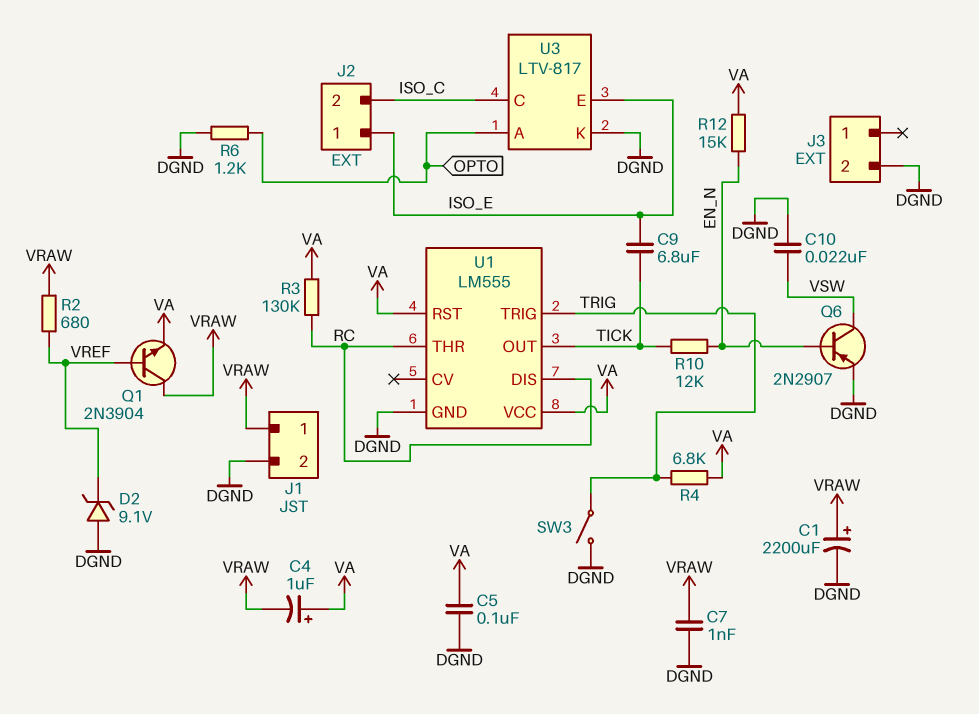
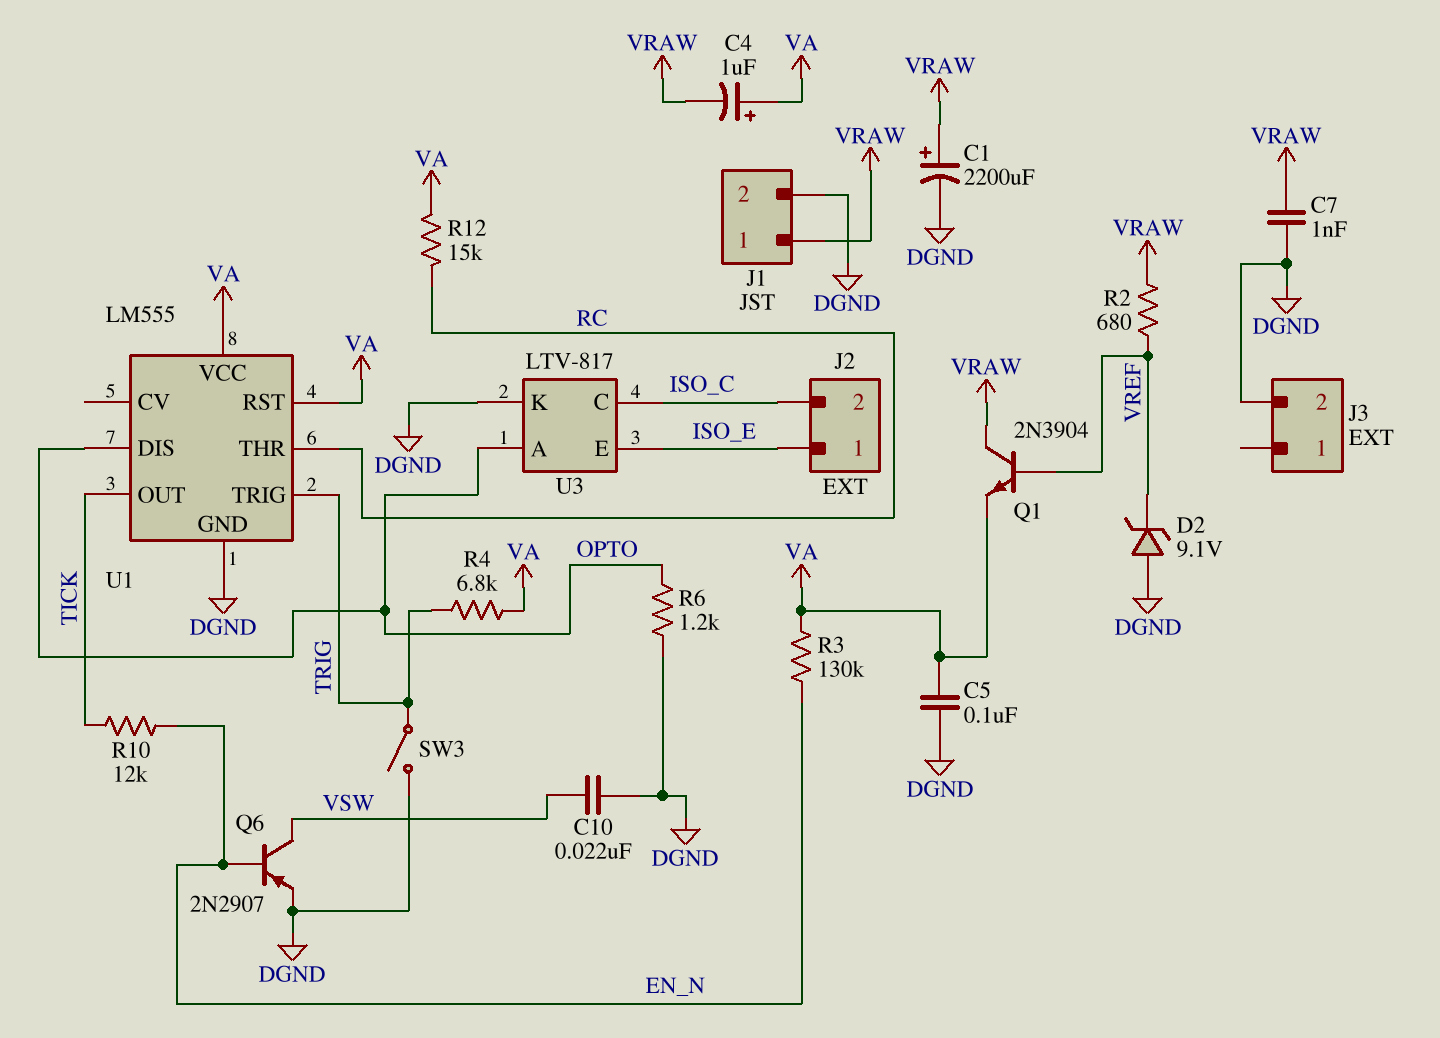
C9: 6.8uF (ISO_E, TICK) -> none
R3: 130k (RC, VA) -> 130k (EN_N, VA)
R12: 15k (EN_N, VA) -> 15k (RC, VA)
U1 pin DIS: RC -> OPTO

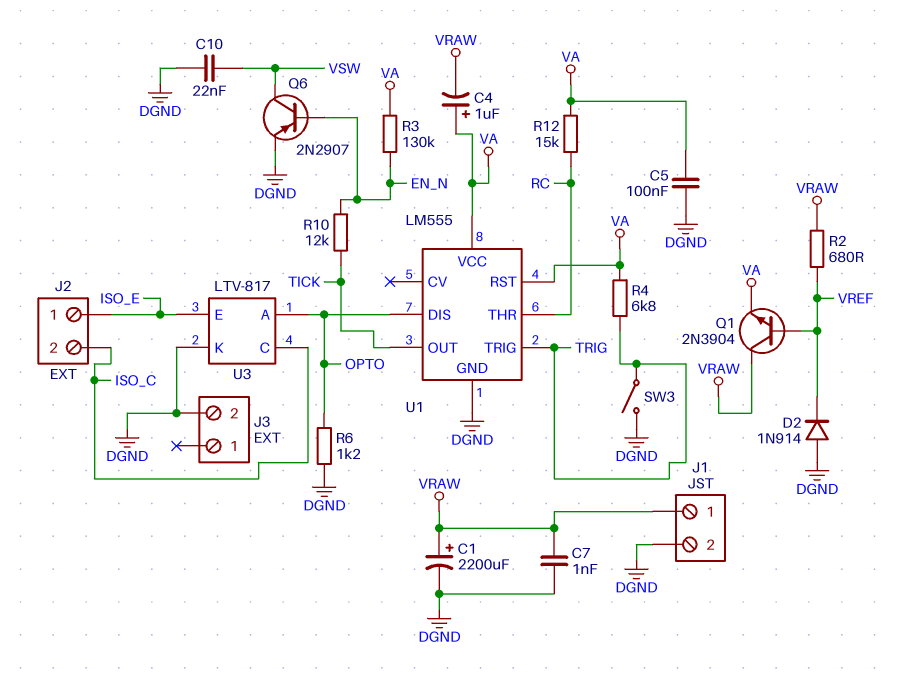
D2: zener 9.1V (A DGND, K VREF) -> diode 1N914 (A DGND, K VREF)

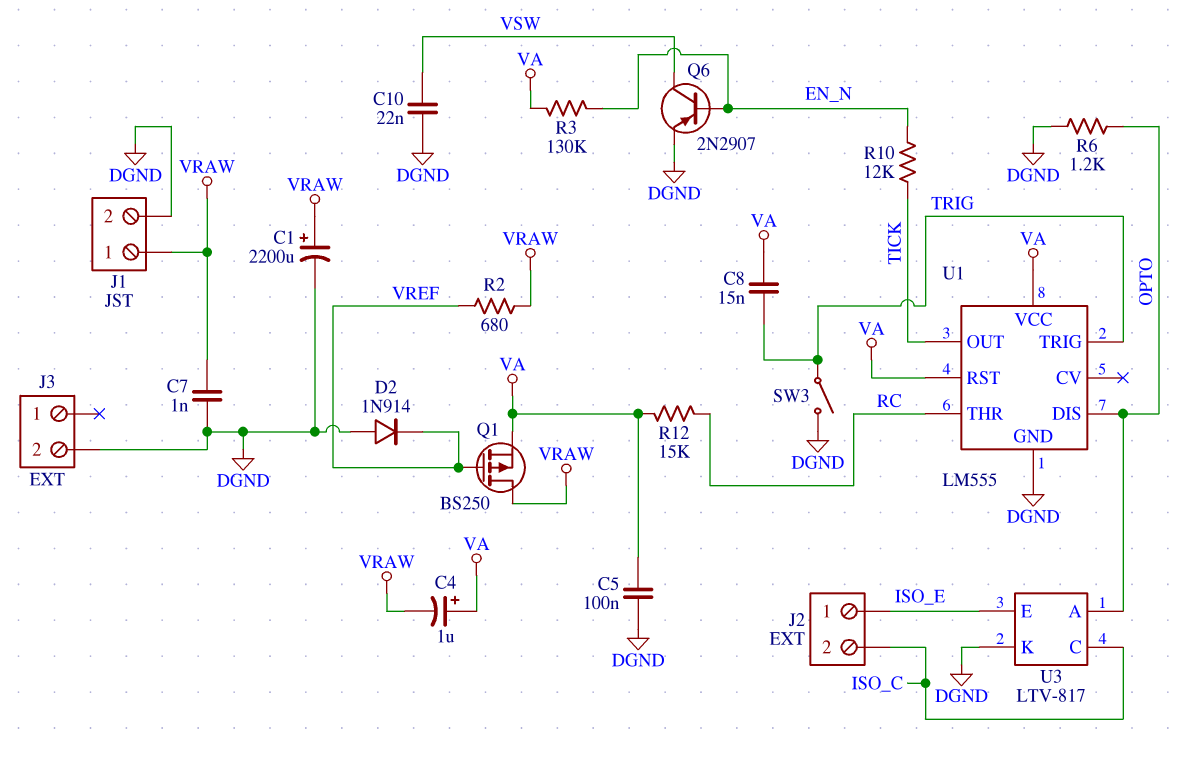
C8: none -> 15nF (TRIG, VA)
Q1: NPN 2N3904 (B VREF, C VRAW, E VA) -> PMOS BS250 (G VREF, D VRAW, S VA)
R4: 6.8k (TRIG, VA) -> none

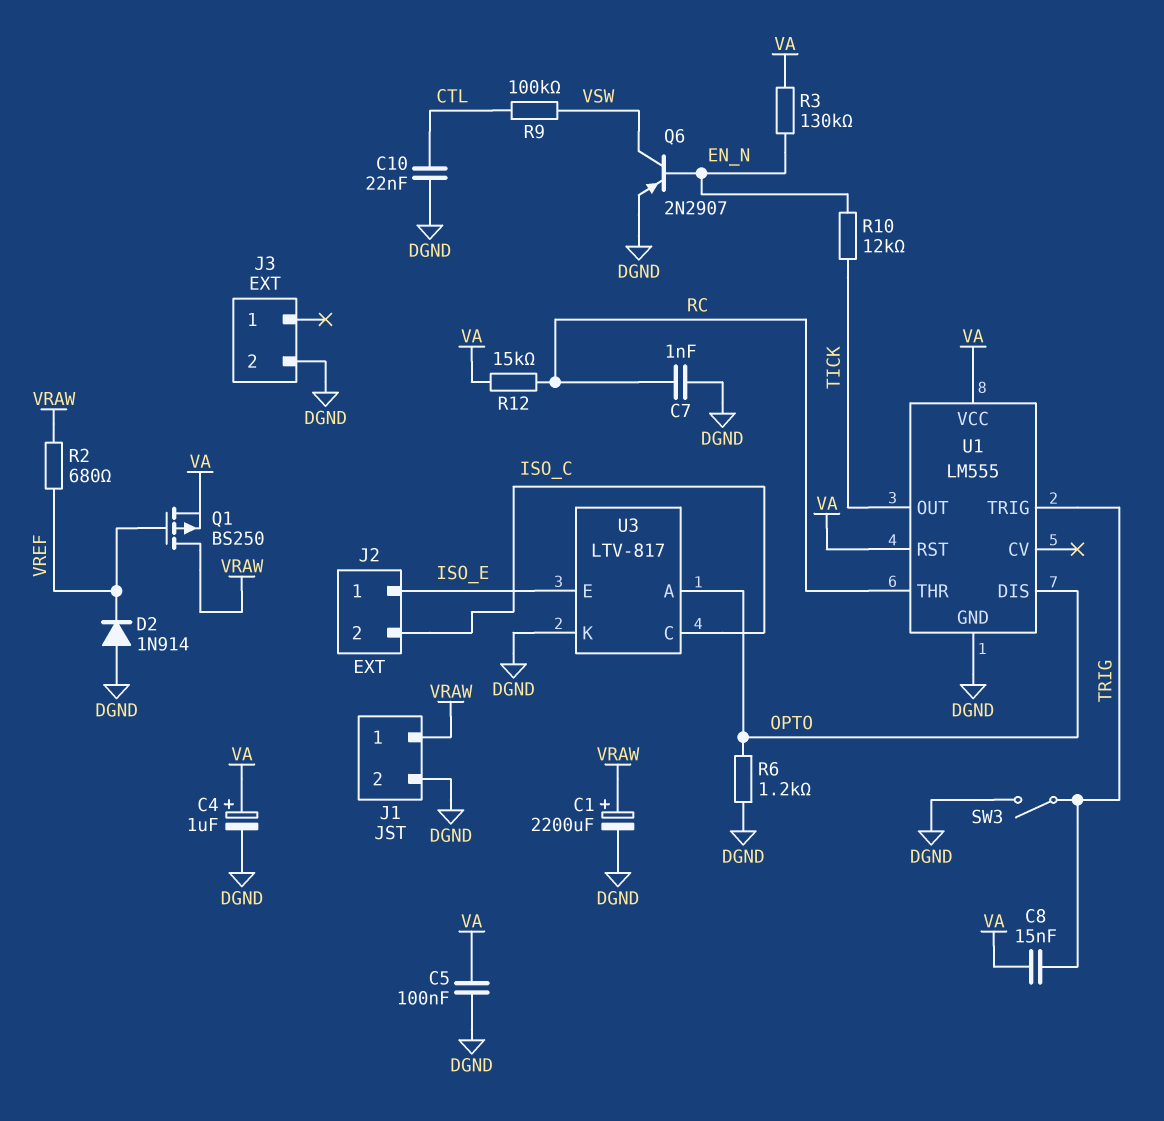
C4: 1uF (plus VA, minus VRAW) -> 1uF (plus VA, minus DGND)
C7: 1nF (DGND, VRAW) -> 1nF (DGND, RC)
C10: 22nF (DGND, VSW) -> 22nF (CTL, DGND)
R9: none -> 100k (CTL, VSW)

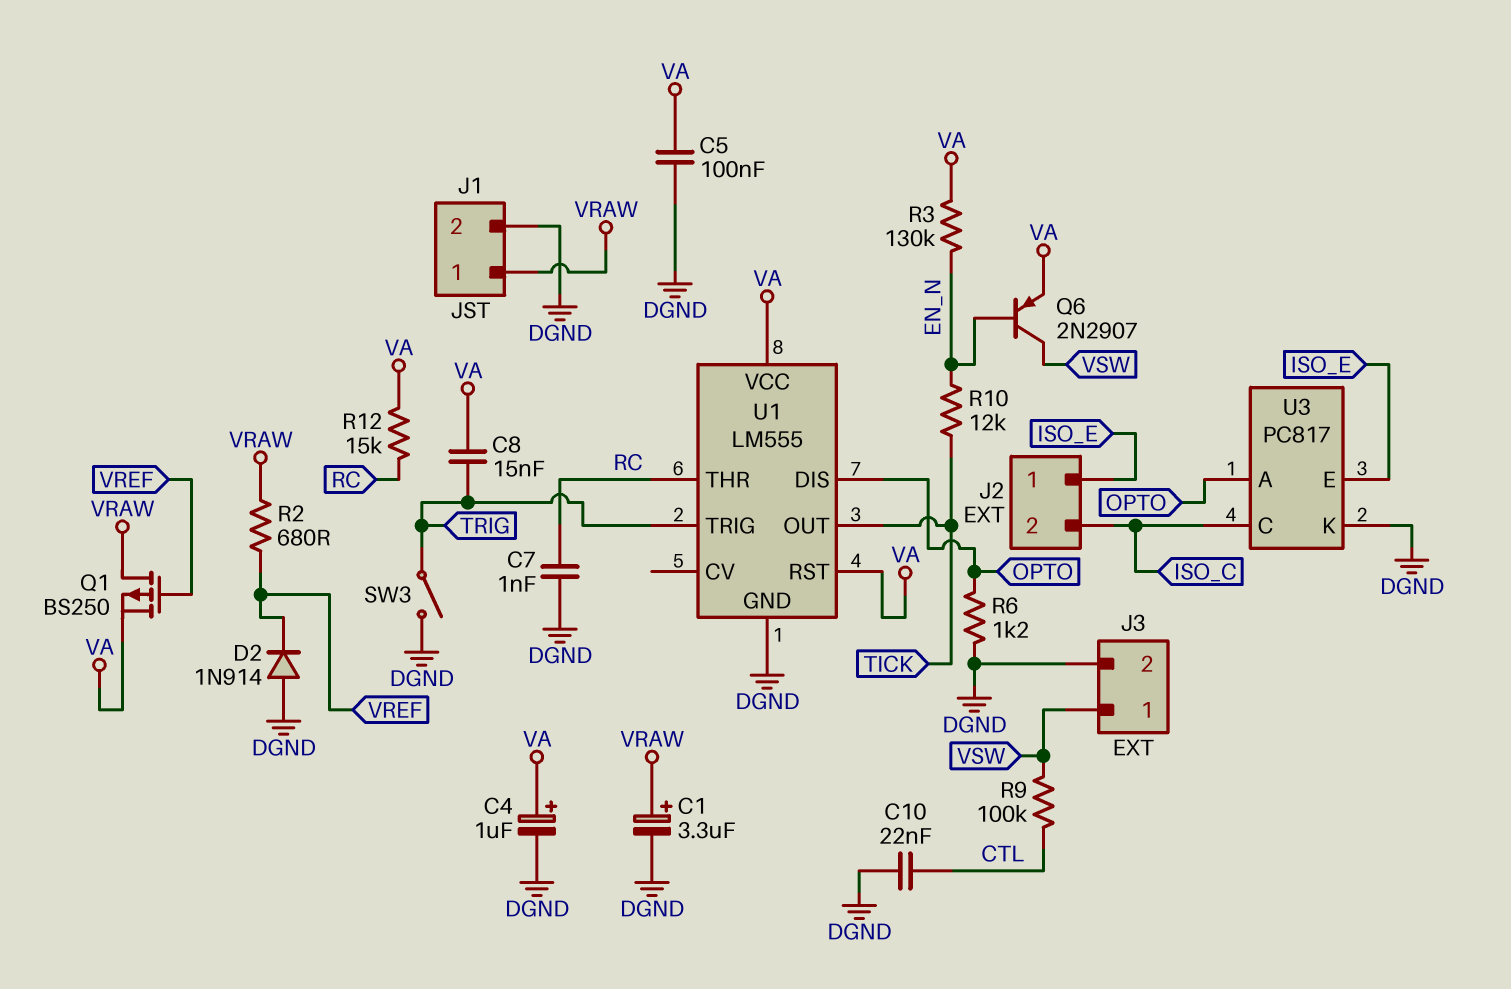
C1: 2200uF (plus VRAW, minus DGND) -> 3.3uF (plus VRAW, minus DGND)
J3 pin 1: none -> VSW
Q6: PNP 2N2907 (B EN_N, C VSW, E DGND) -> PNP 2N2907 (B EN_N, C VSW, E VA)
U3: LTV-817 -> PC817

